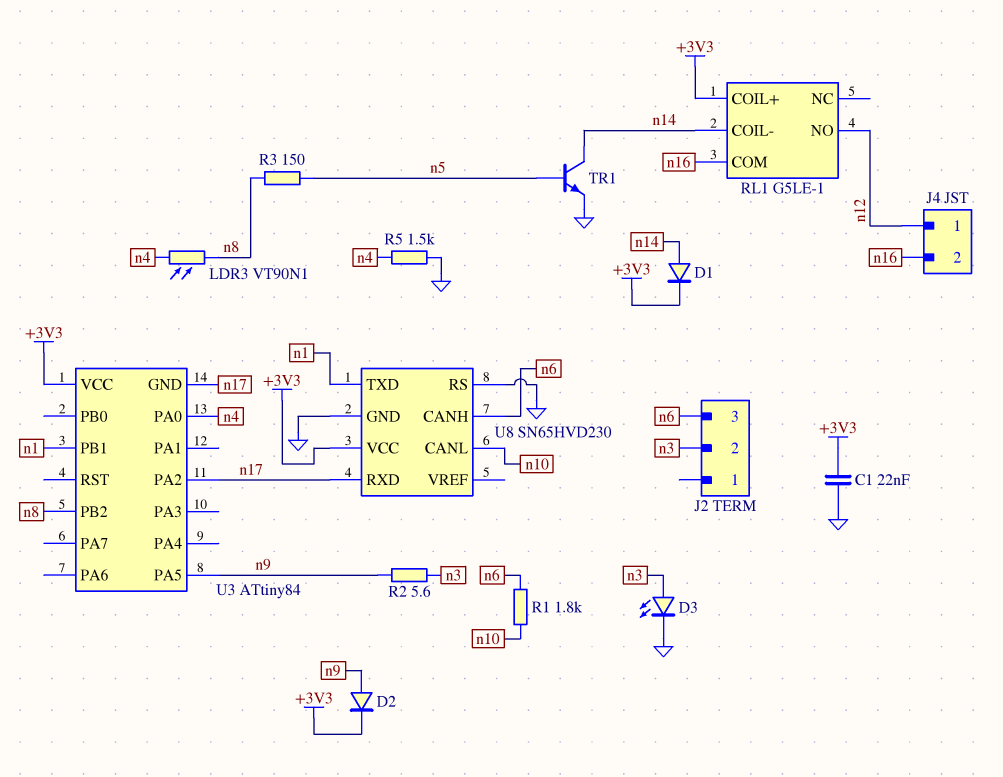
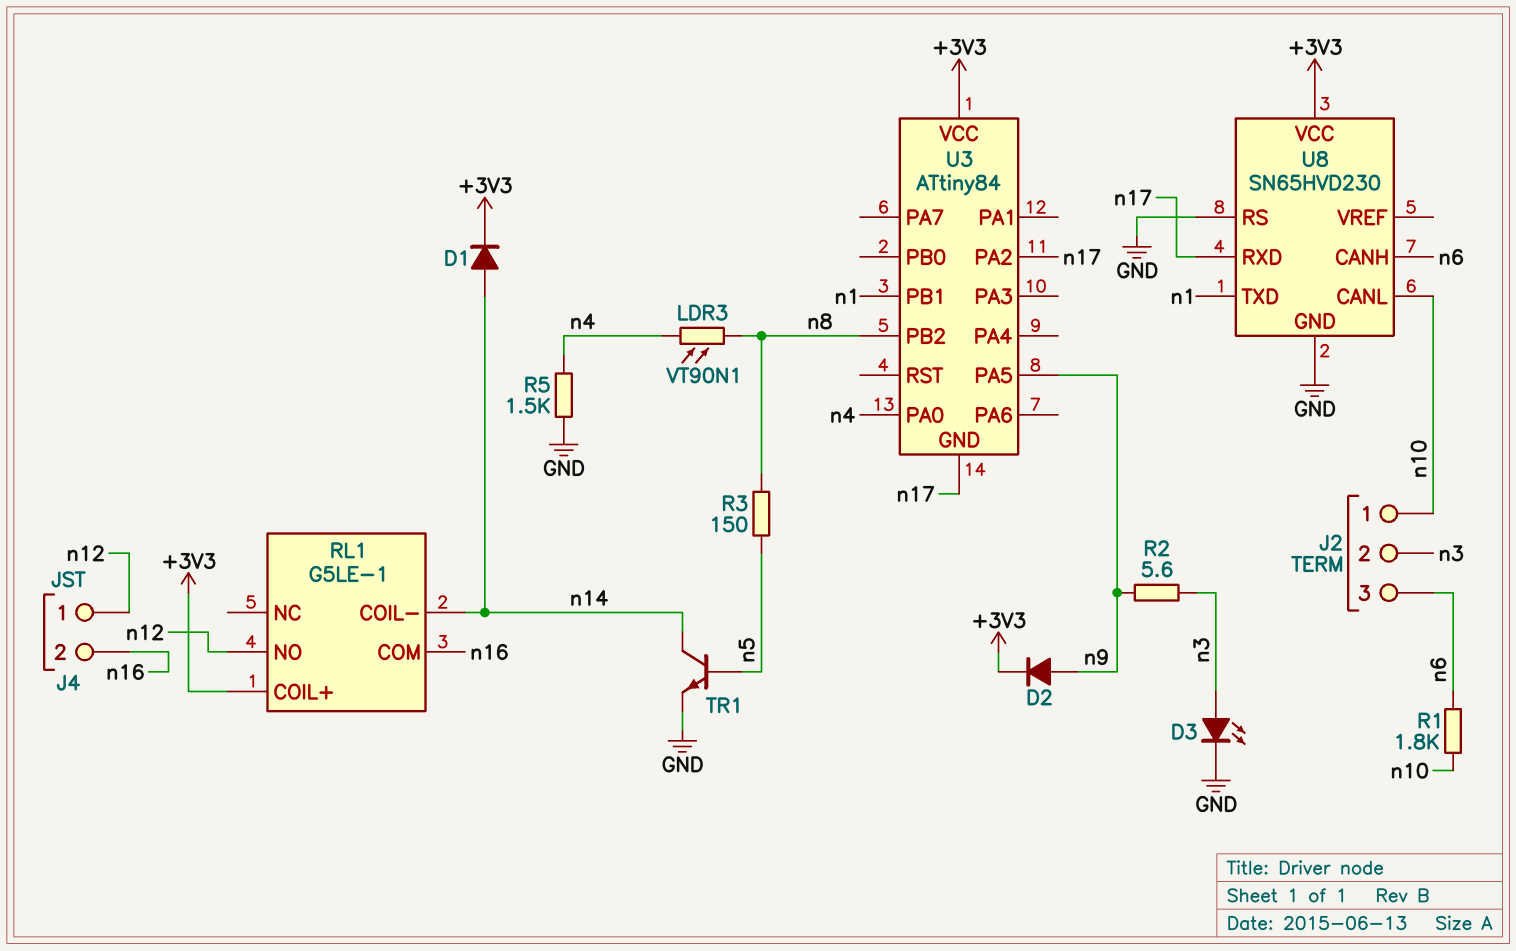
C1: 22nF (+3V3, GND) -> none
J2 pin 1: none -> n10

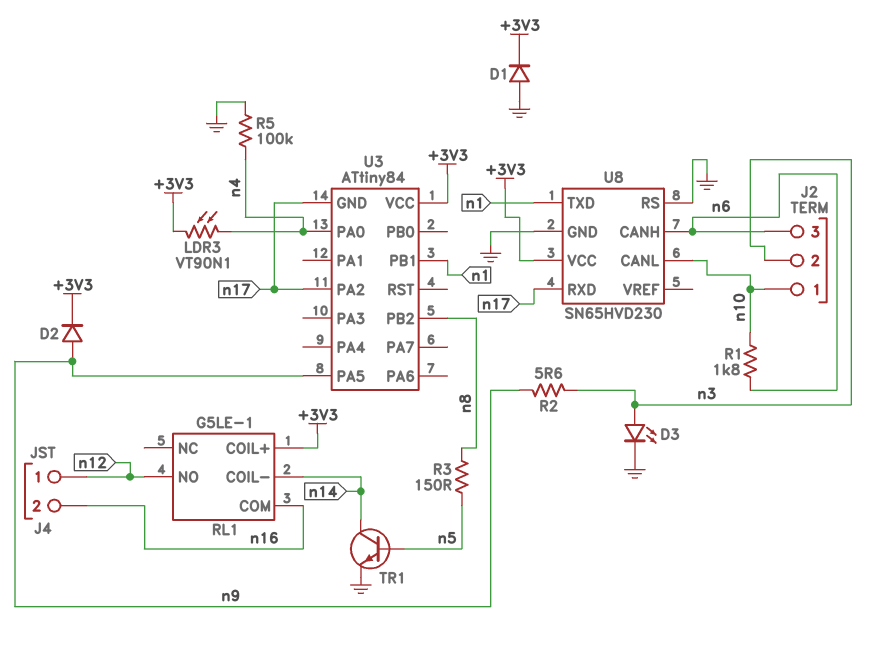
D1: diode (A n14, K +3V3) -> diode (A GND, K +3V3)
LDR3: VT90N1 (n4, n8) -> VT90N1 (+3V3, n4)
R5: 1.5k (GND, n4) -> 100k (GND, n4)

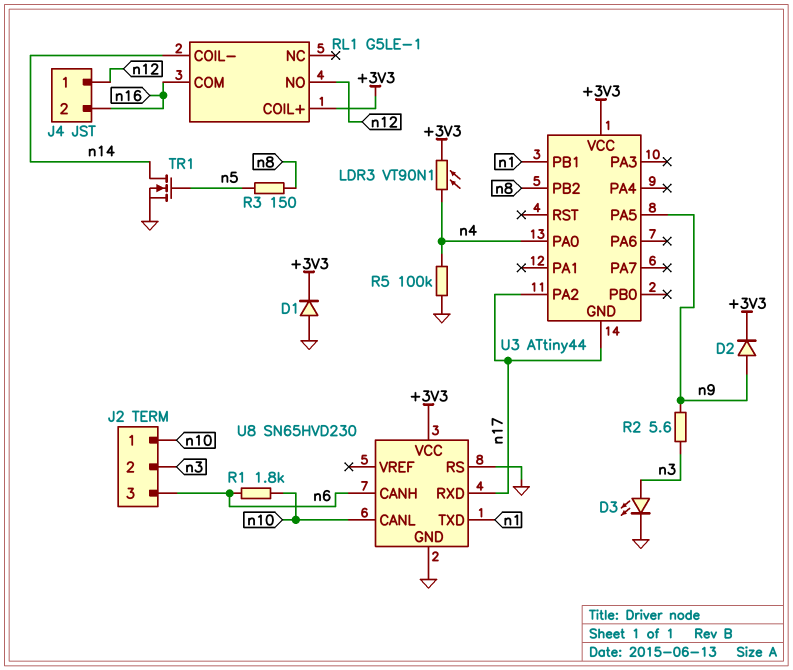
TR1: NPN (B n5, C n14, E GND) -> NMOS (G n5, D n14, S GND)
U3: ATtiny84 -> ATtiny44

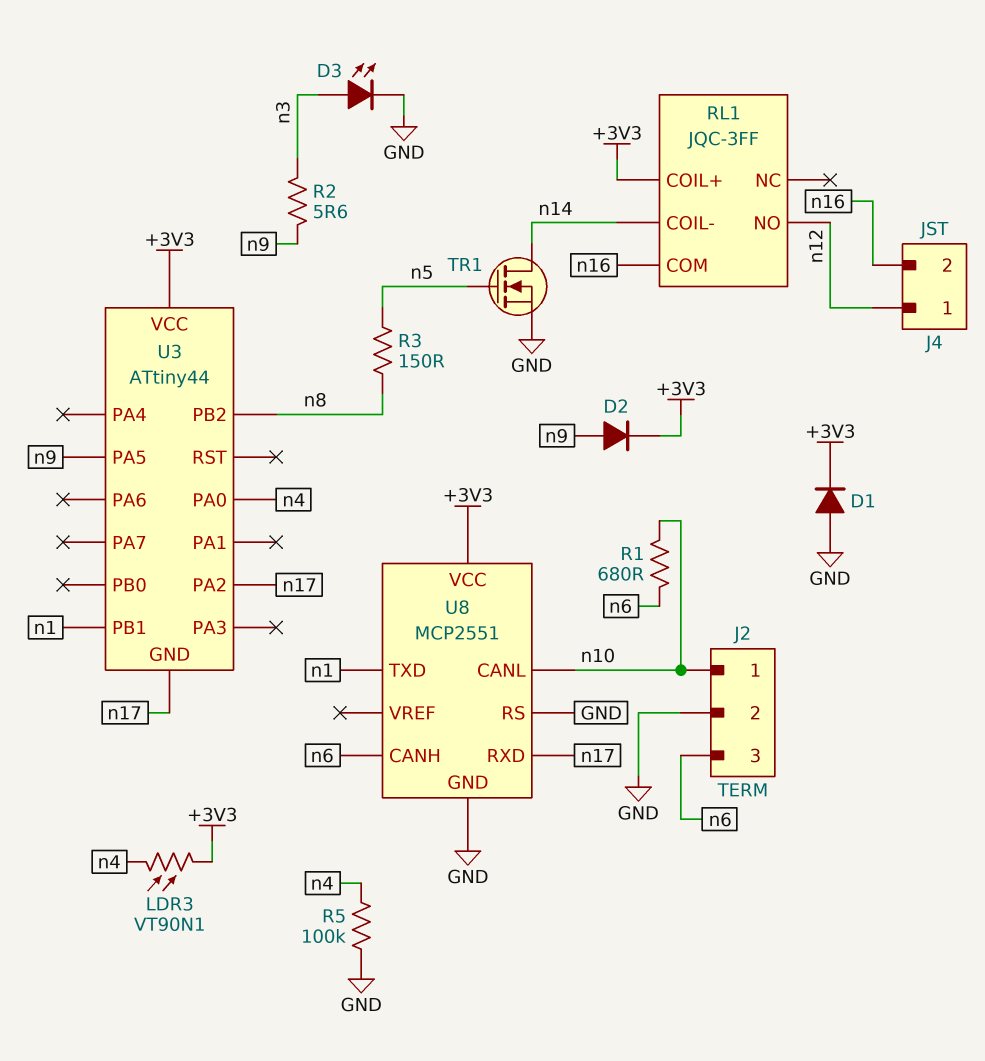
J2 pin 2: n3 -> GND
R1: 1.8k (n6, n10) -> 680 (n6, n10)
RL1: G5LE-1 -> JQC-3FF
U8: SN65HVD230 -> MCP2551

